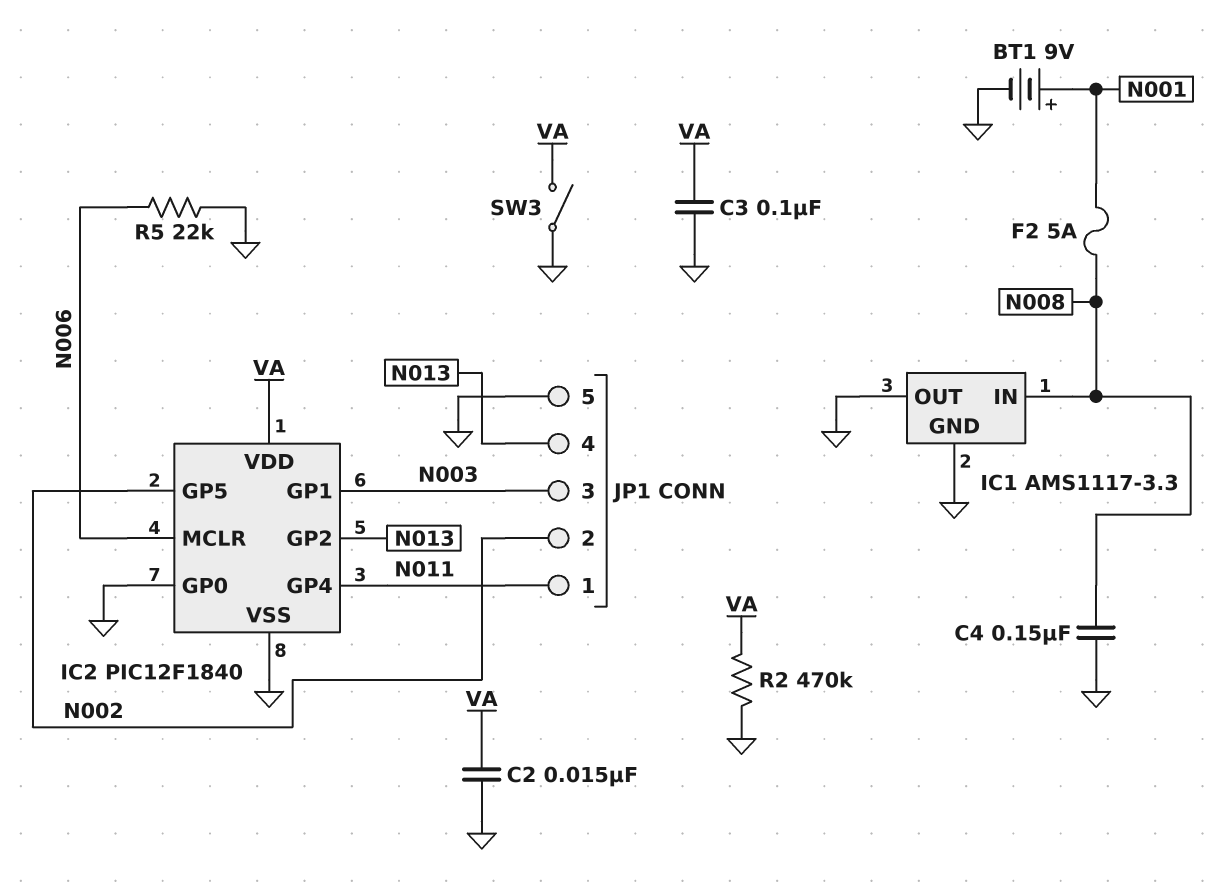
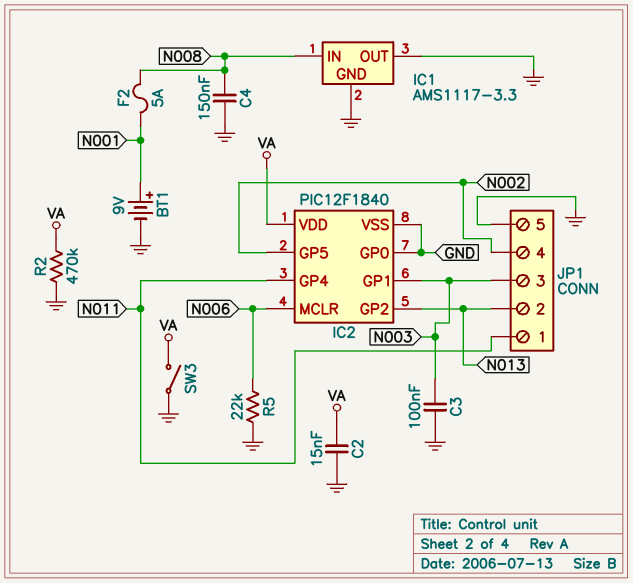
C3: 100nF (GND, VA) -> 100nF (GND, N003)
JP1 pin 2: N002 -> N013
JP1 pin 4: N013 -> N002

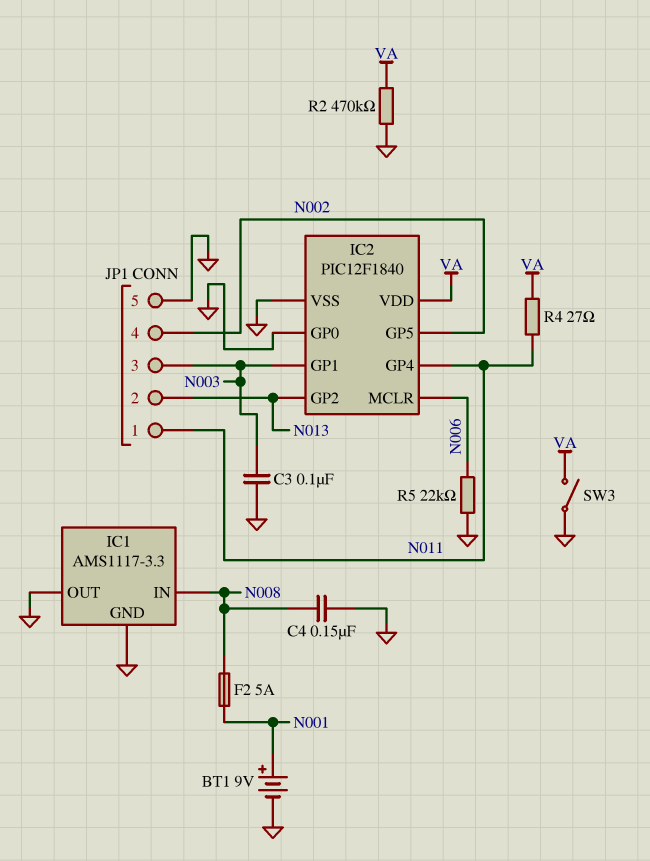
C2: 15nF (GND, VA) -> none
R4: none -> 27 (N011, VA)

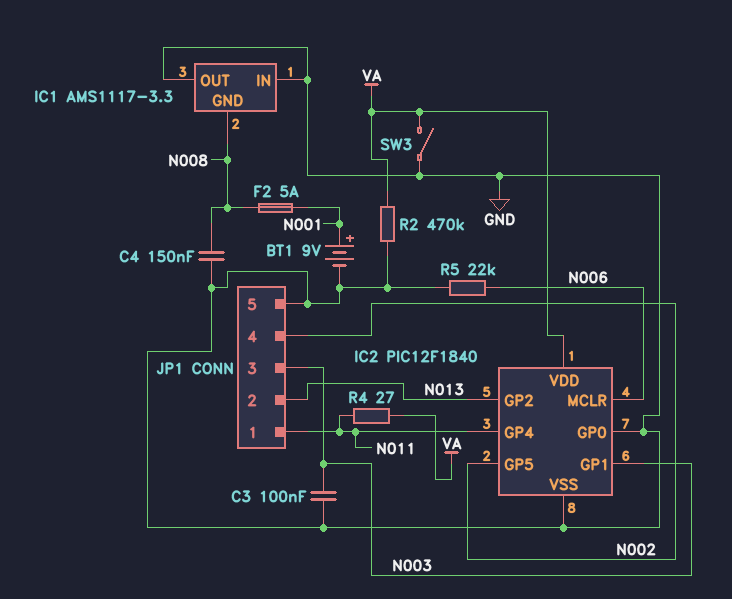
IC1 pin GND: GND -> N008
IC1 pin IN: N008 -> GND

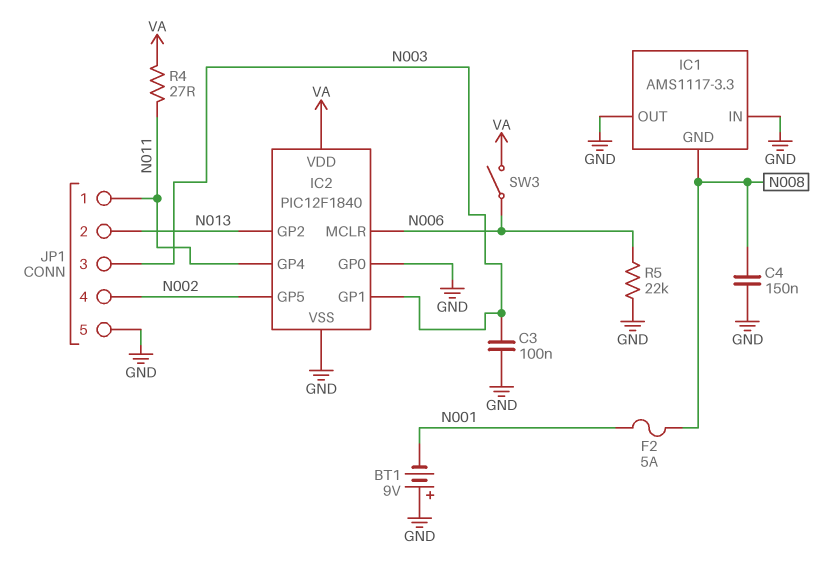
BT1: 9V (plus N001, minus GND) -> 9V (plus GND, minus N001)
R2: 470k (GND, VA) -> none
SW3: switch (GND, VA) -> switch (N006, VA)

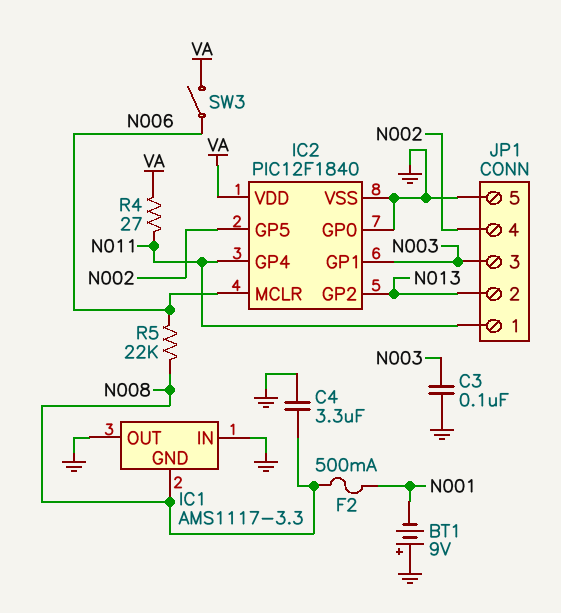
C4: 150nF (GND, N008) -> 3.3uF (GND, N008)
F2: 5A (N001, N008) -> 500mA (N001, N008)
R5: 22k (GND, N006) -> 22k (N006, N008)

